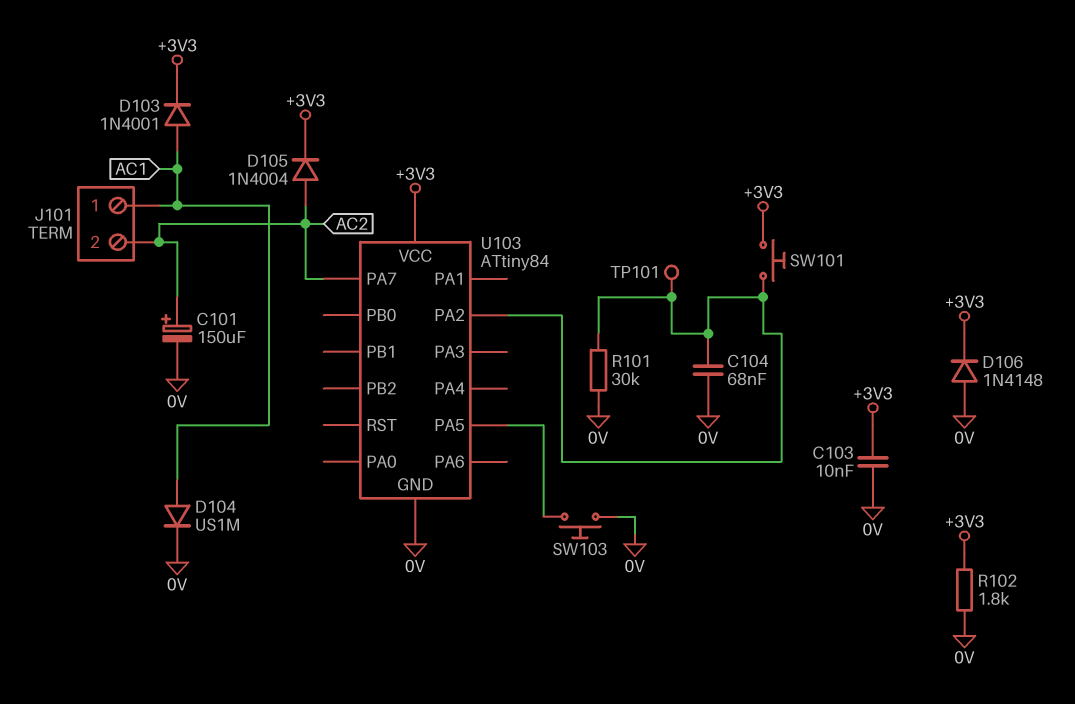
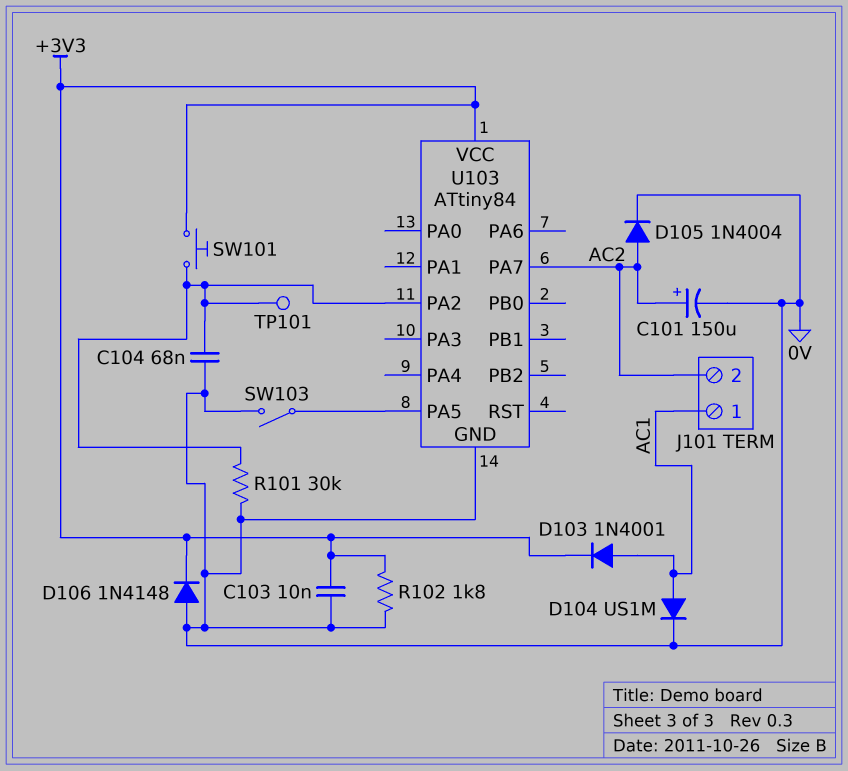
D105: diode 1N4004 (A AC2, K +3V3) -> diode 1N4004 (A AC2, K 0V)
SW103: button (0V, U103/PA5) -> switch (0V, U103/PA5)

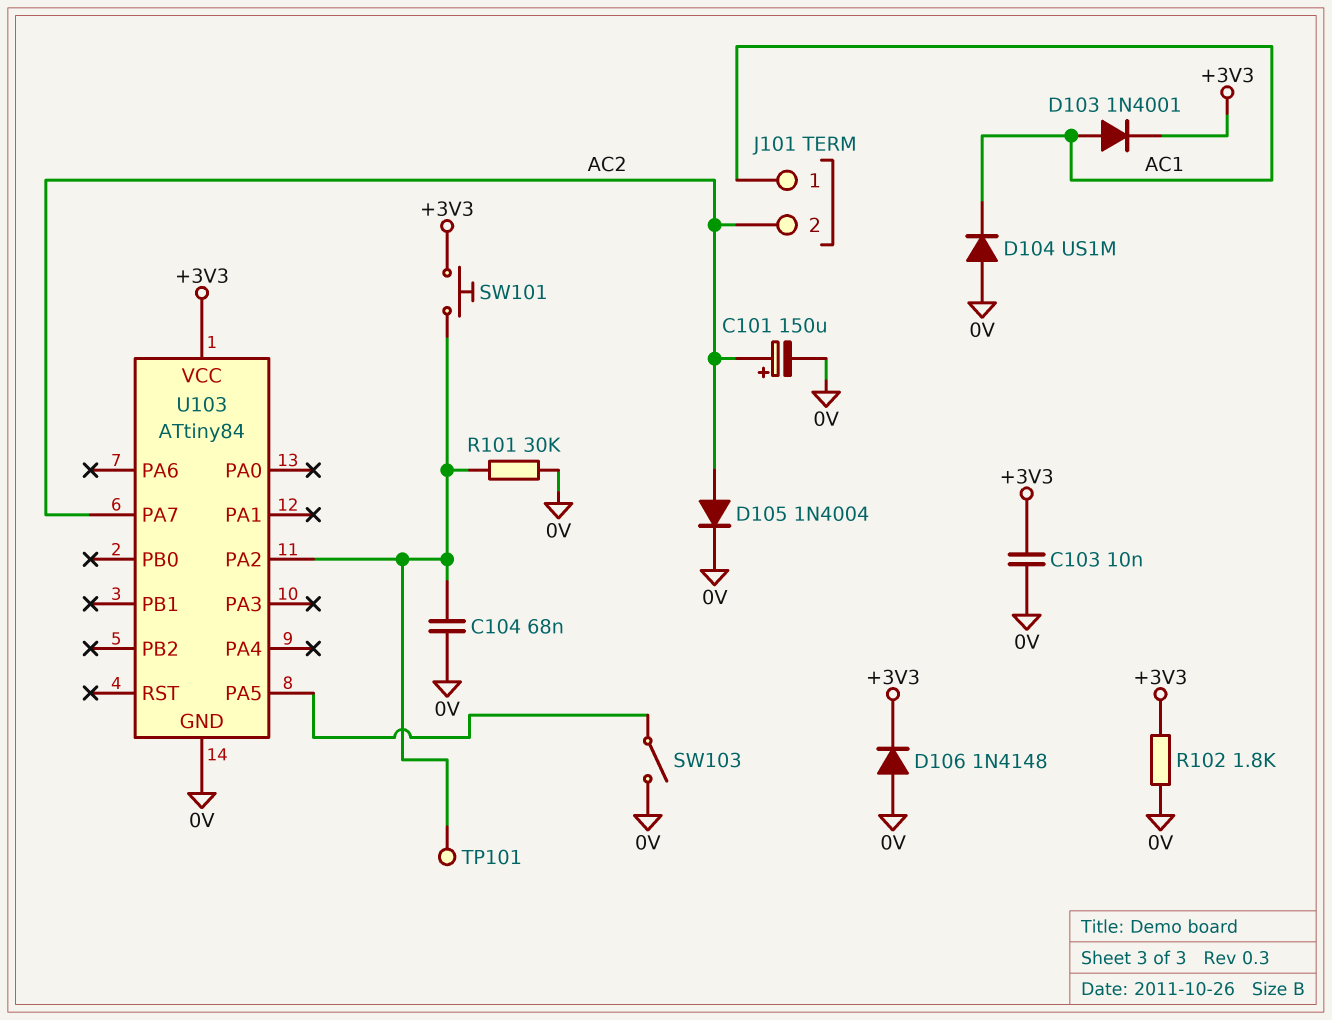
D104: diode US1M (A AC1, K 0V) -> diode US1M (A 0V, K AC1)

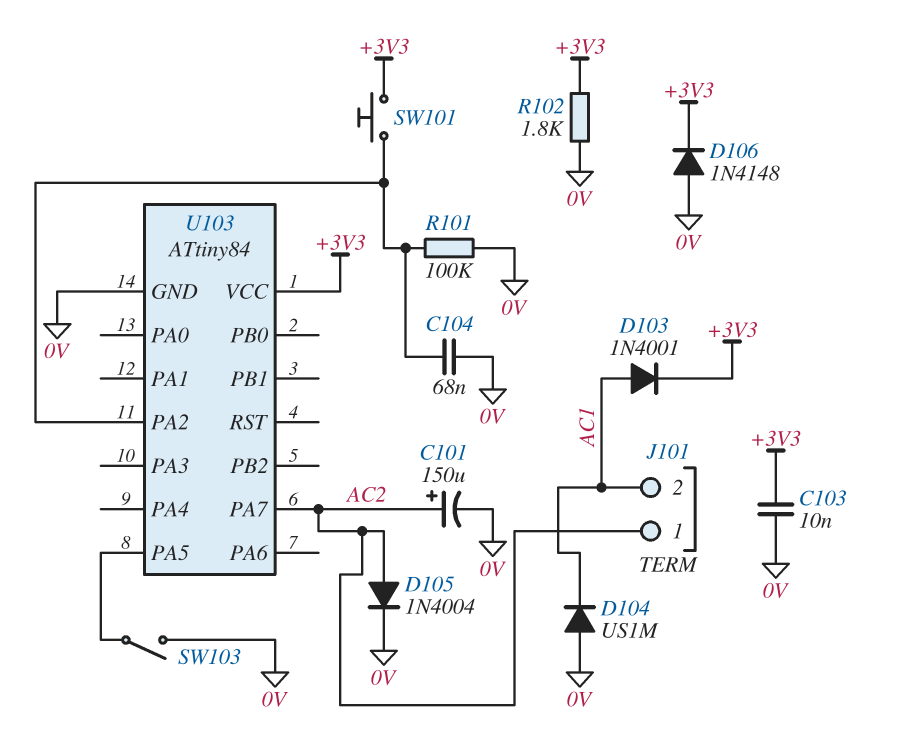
J101 pin 1: AC1 -> AC2
J101 pin 2: AC2 -> AC1
R101: 30k (0V, U103/PA2) -> 100k (0V, U103/PA2)
TP101: test point (U103/PA2) -> none

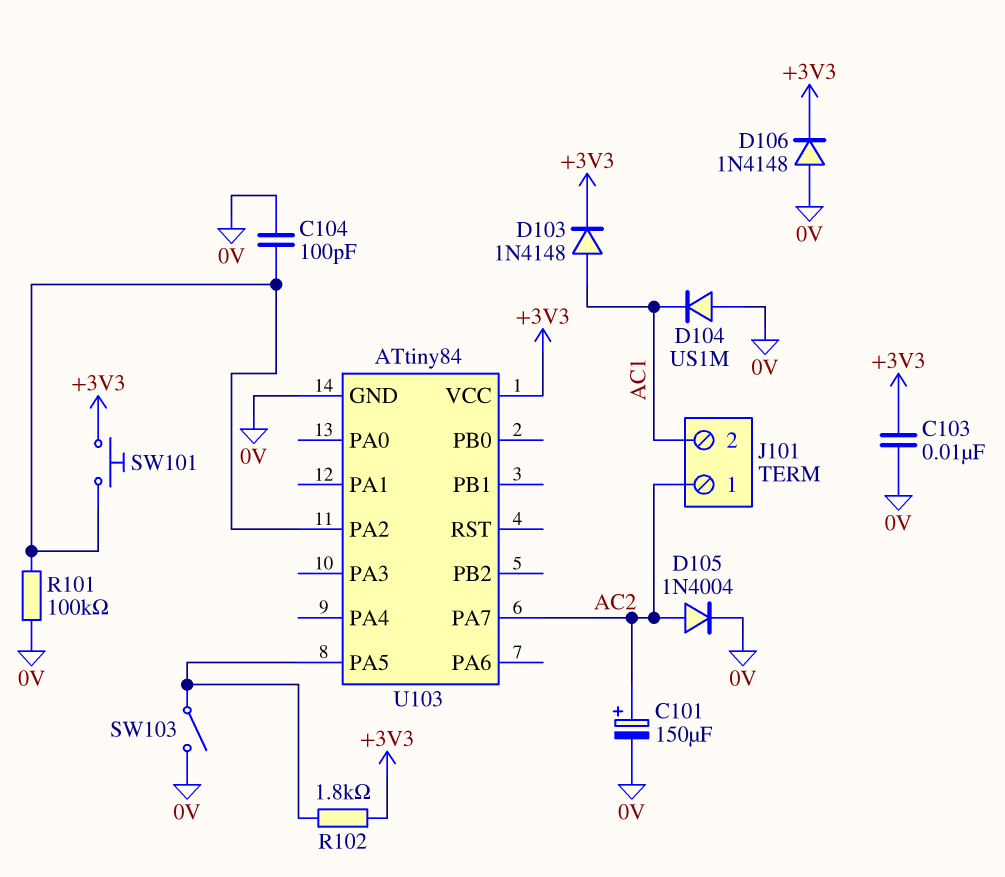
C104: 68nF (0V, U103/PA2) -> 100pF (0V, U103/PA2)
D103: diode 1N4001 (A AC1, K +3V3) -> diode 1N4148 (A AC1, K +3V3)
R102: 1.8k (+3V3, 0V) -> 1.8k (+3V3, U103/PA5)

